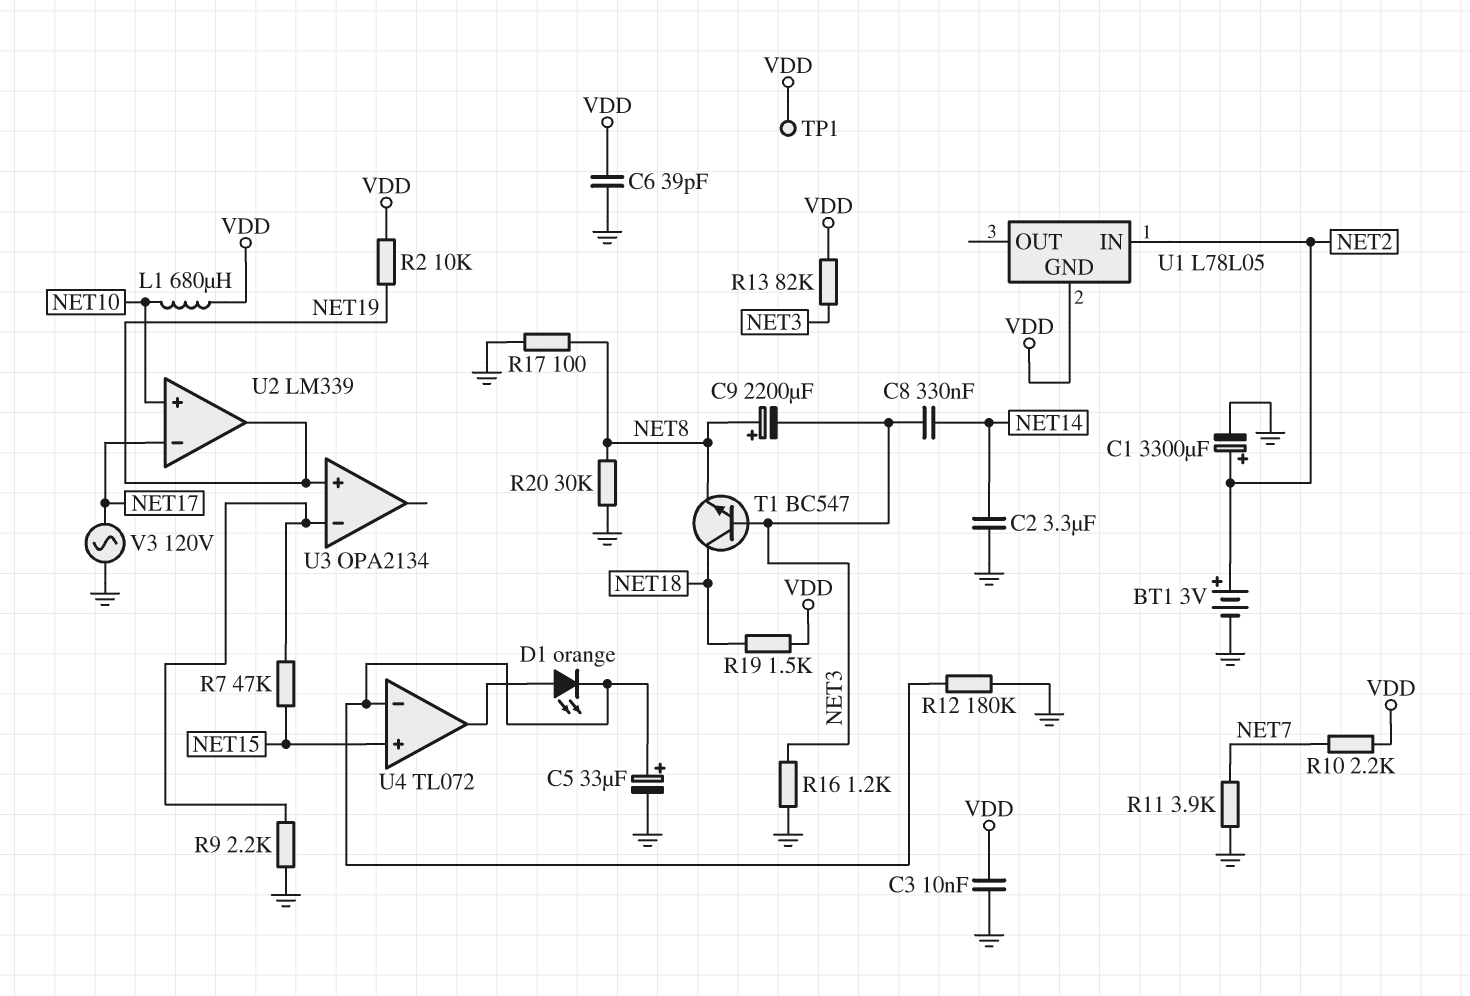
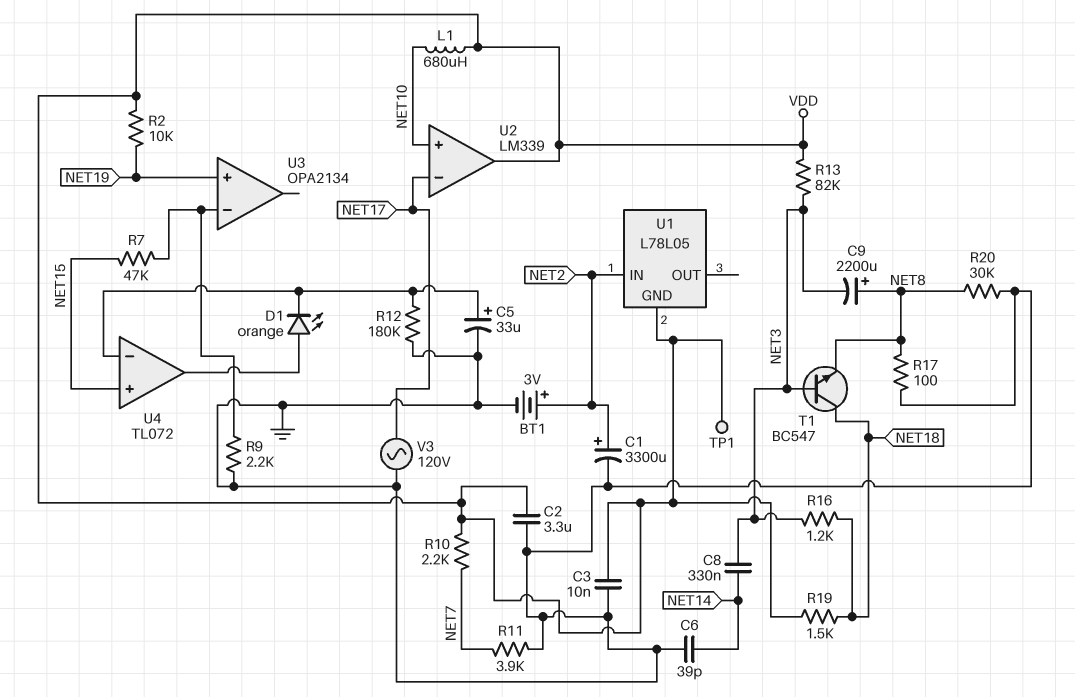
C2: 3.3uF (GND, NET14) -> 3.3uF (GND, VDD)
C6: 39pF (GND, VDD) -> 39pF (GND, NET14)
R16: 1.2k (GND, NET3) -> 1.2k (NET3, NET18)
U2 pin out: NET19 -> VDD

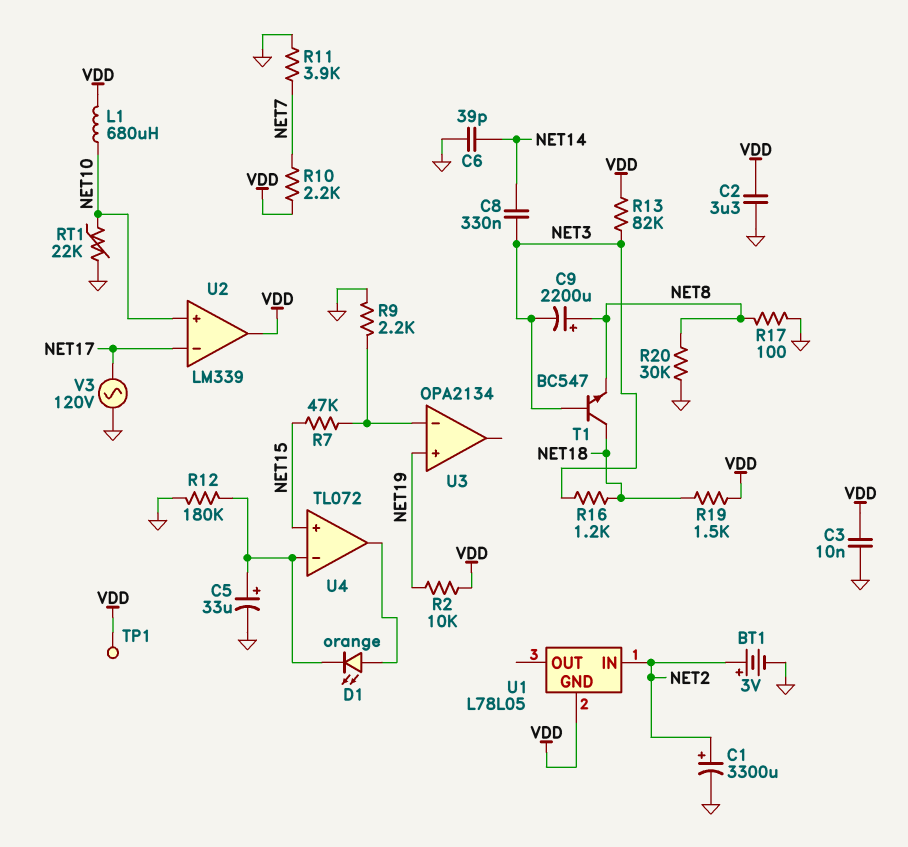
RT1: none -> 22k (GND, NET10)

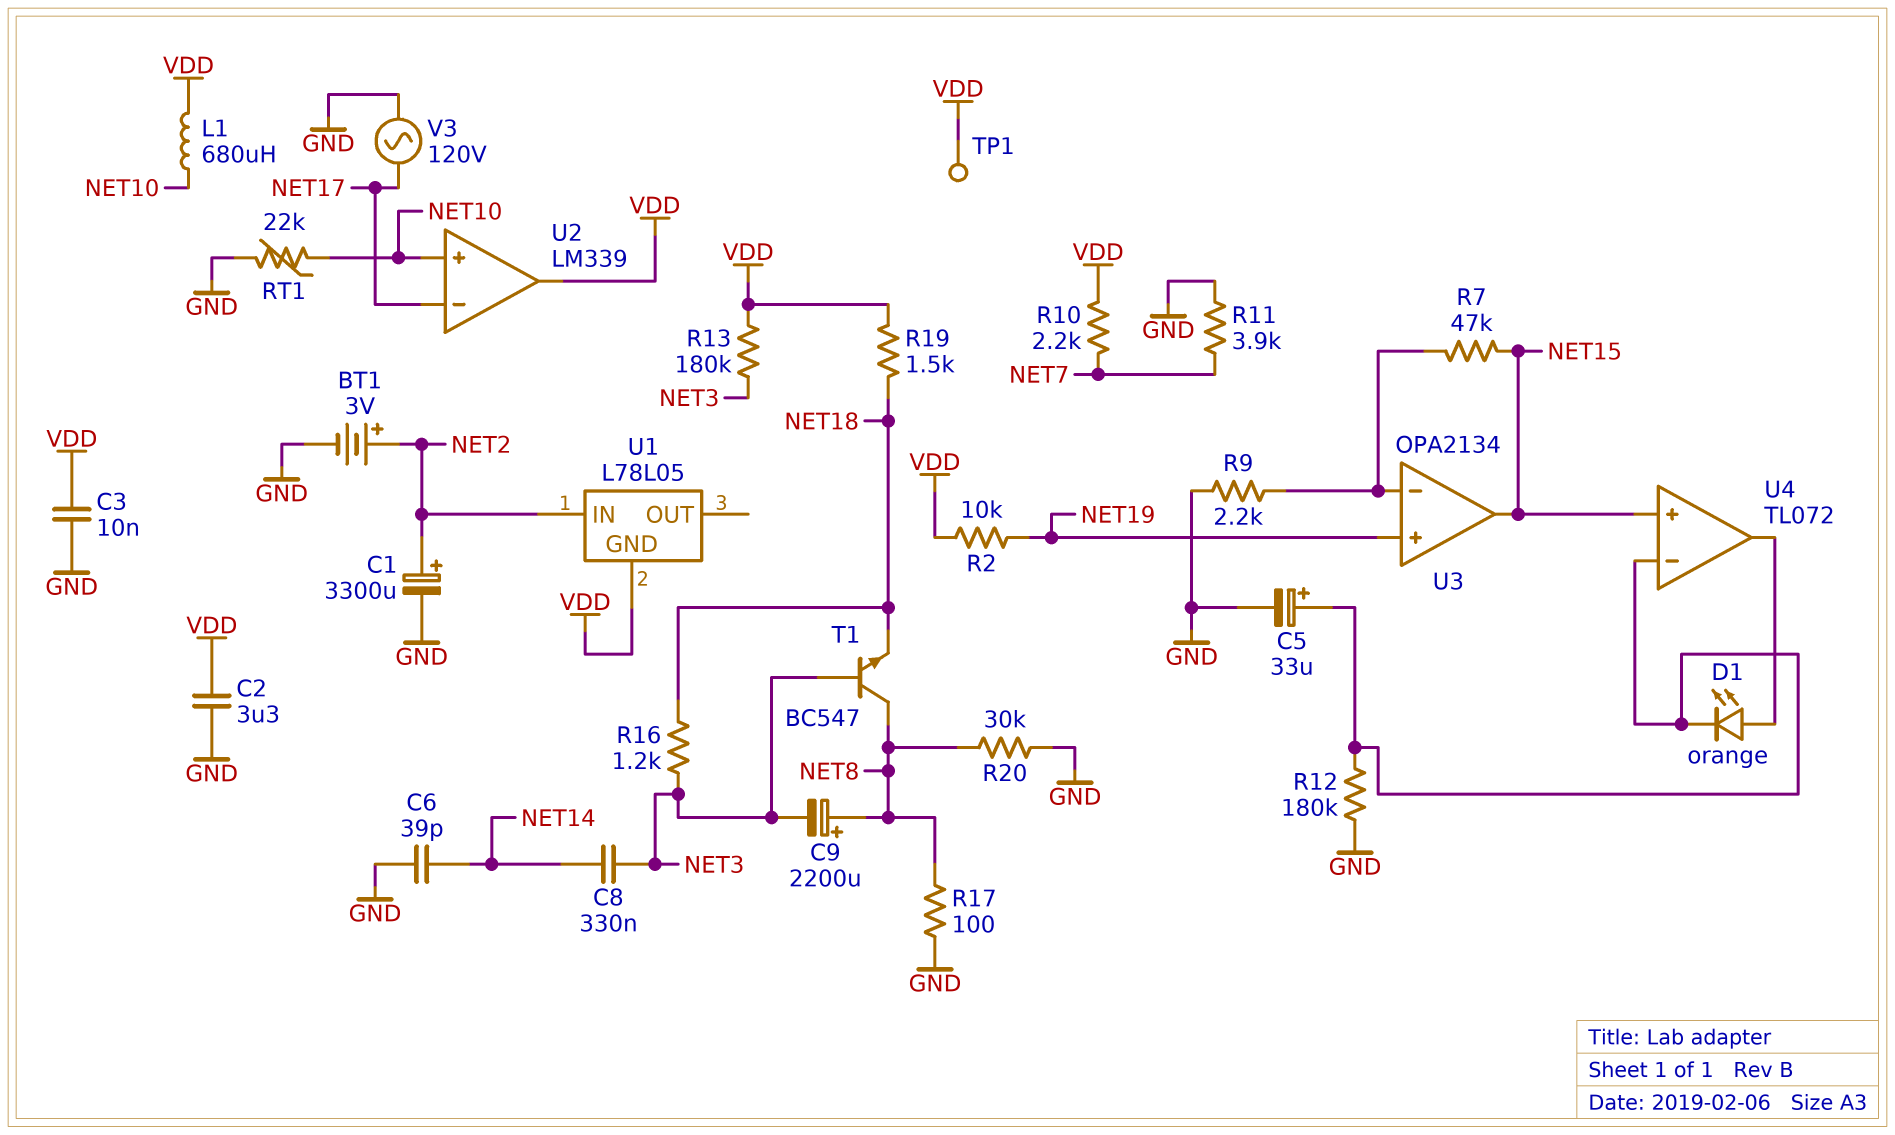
R13: 82k (NET3, VDD) -> 180k (NET3, VDD)
T1: NPN BC547 (B NET3, C NET18, E NET8) -> NPN BC547 (B NET3, C NET8, E NET18)
U3 pin out: none -> NET15

